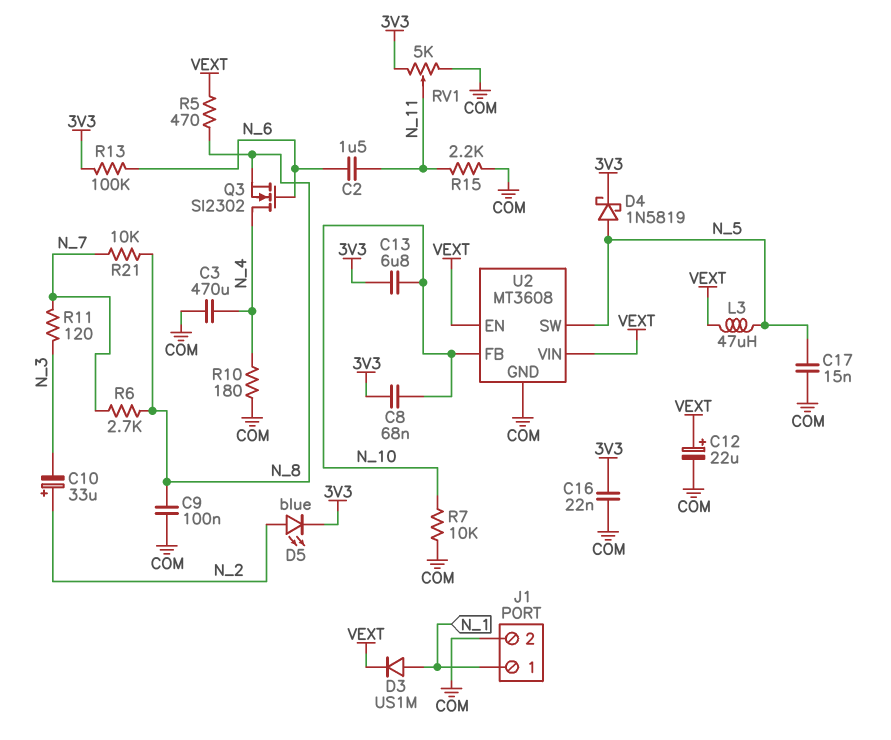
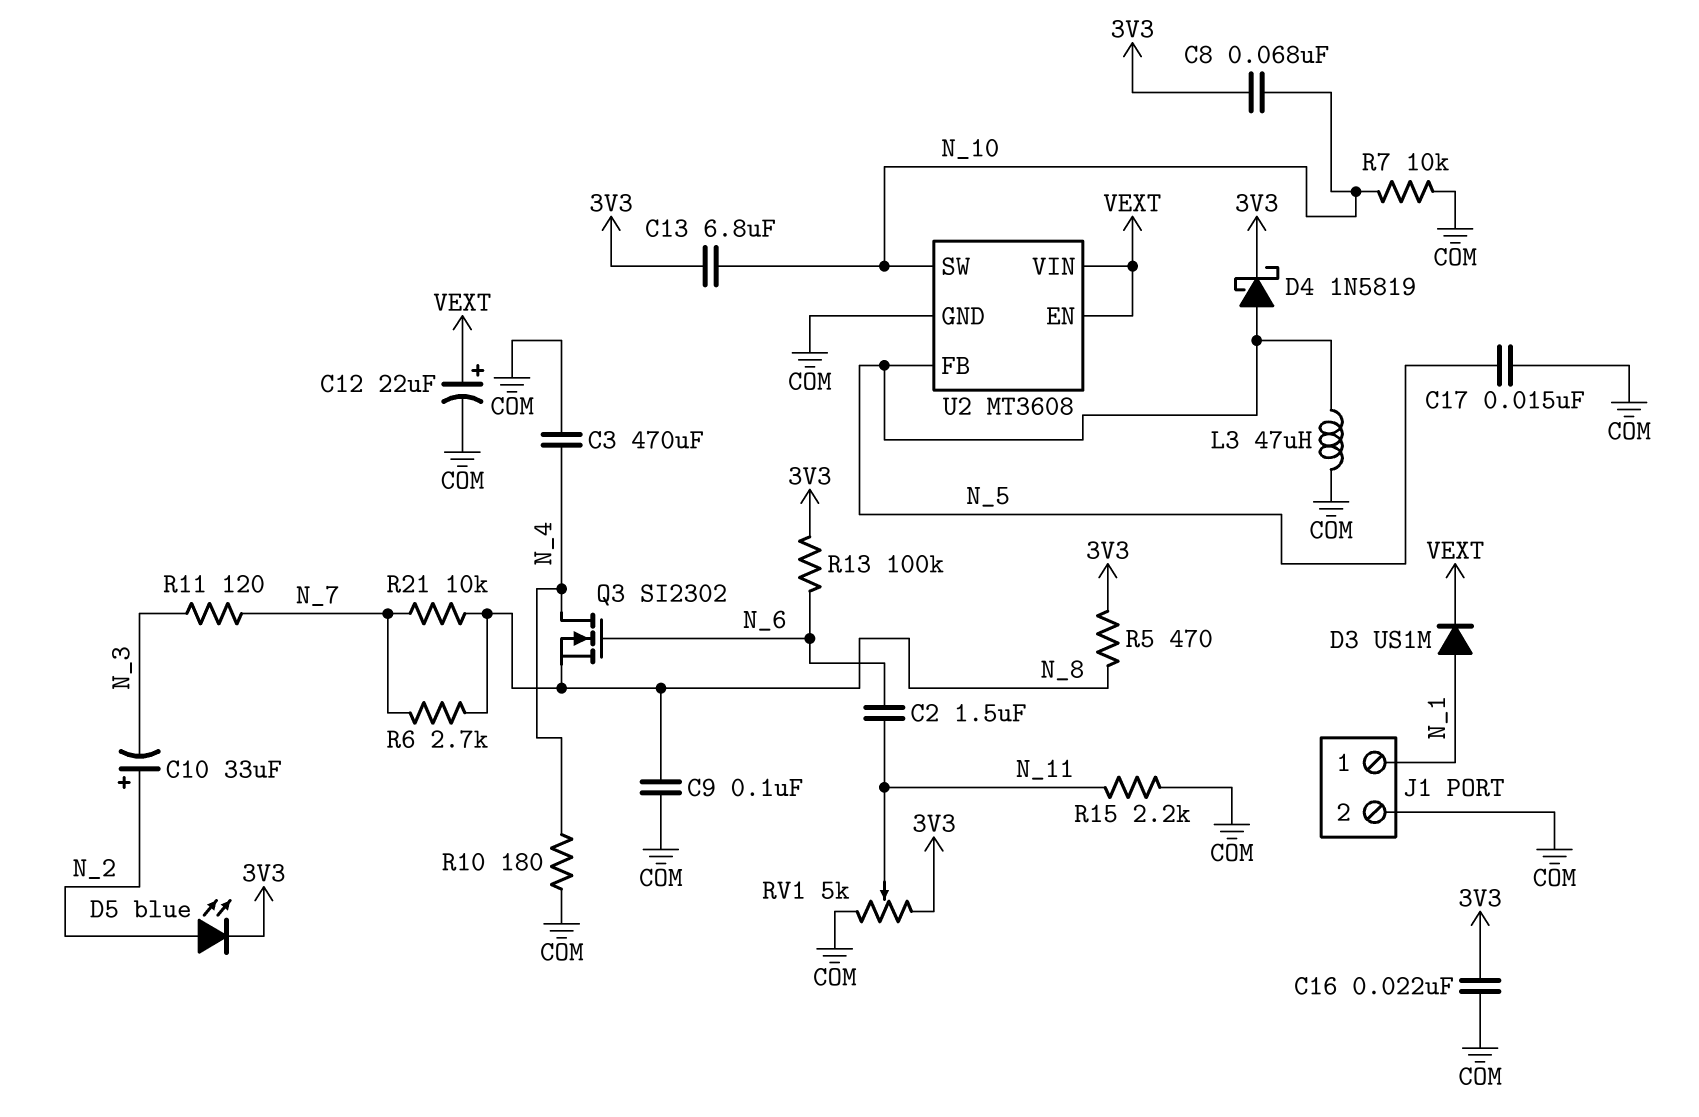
L3: 47uH (N_5, VEXT) -> 47uH (COM, N_5)
R5: 470 (N_8, VEXT) -> 470 (3V3, N_8)
U2 pin FB: N_10 -> N_5
U2 pin SW: N_5 -> N_10

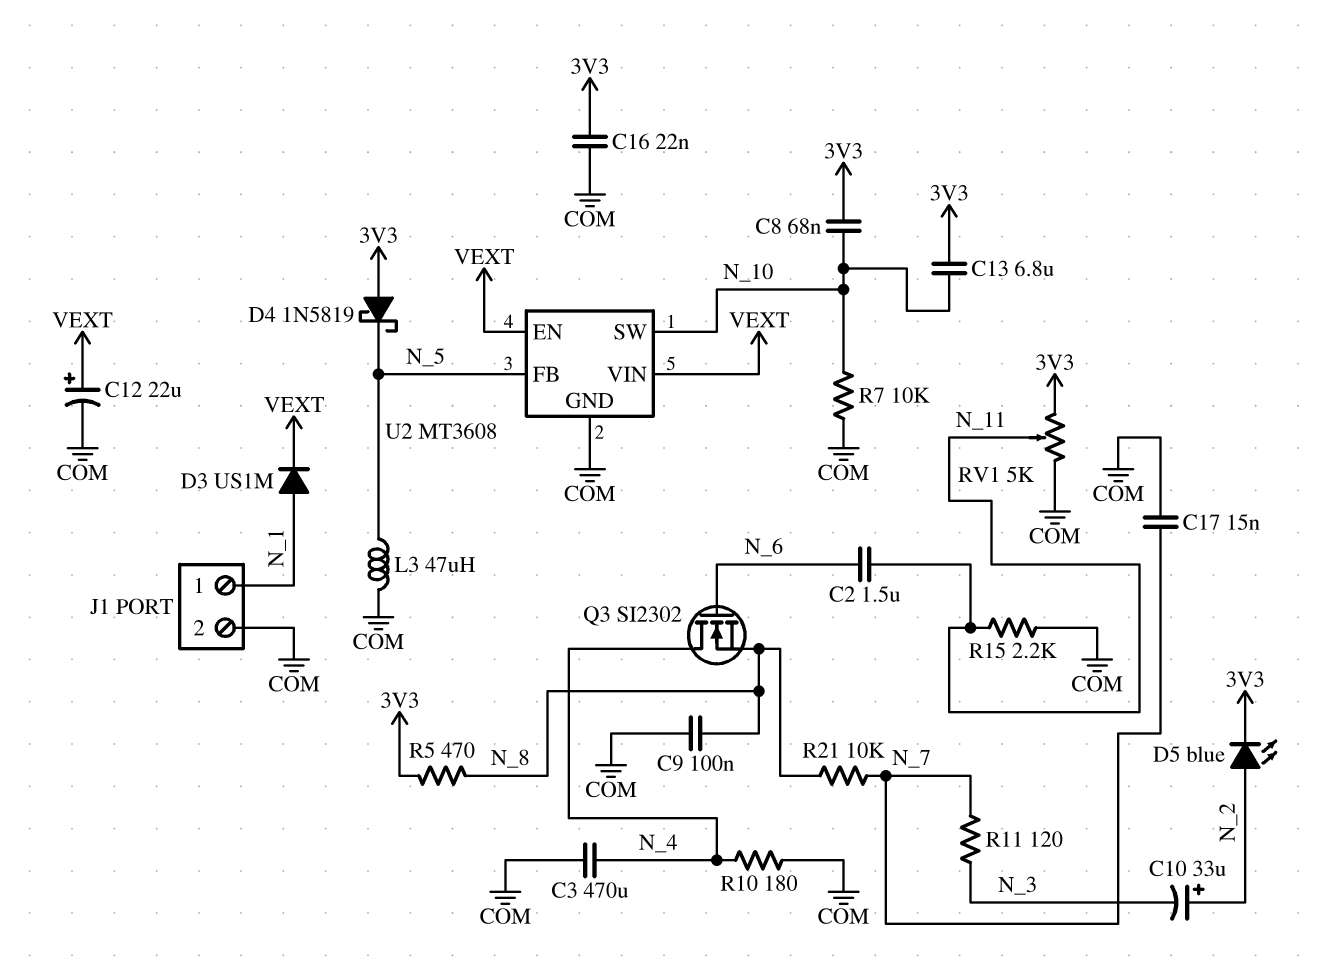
C17: 15nF (COM, N_5) -> 15nF (COM, N_7)
D4: schottky 1N5819 (A N_5, K 3V3) -> schottky 1N5819 (A 3V3, K N_5)
R6: 2.7k (N_7, N_8) -> none
R13: 100k (3V3, N_6) -> none

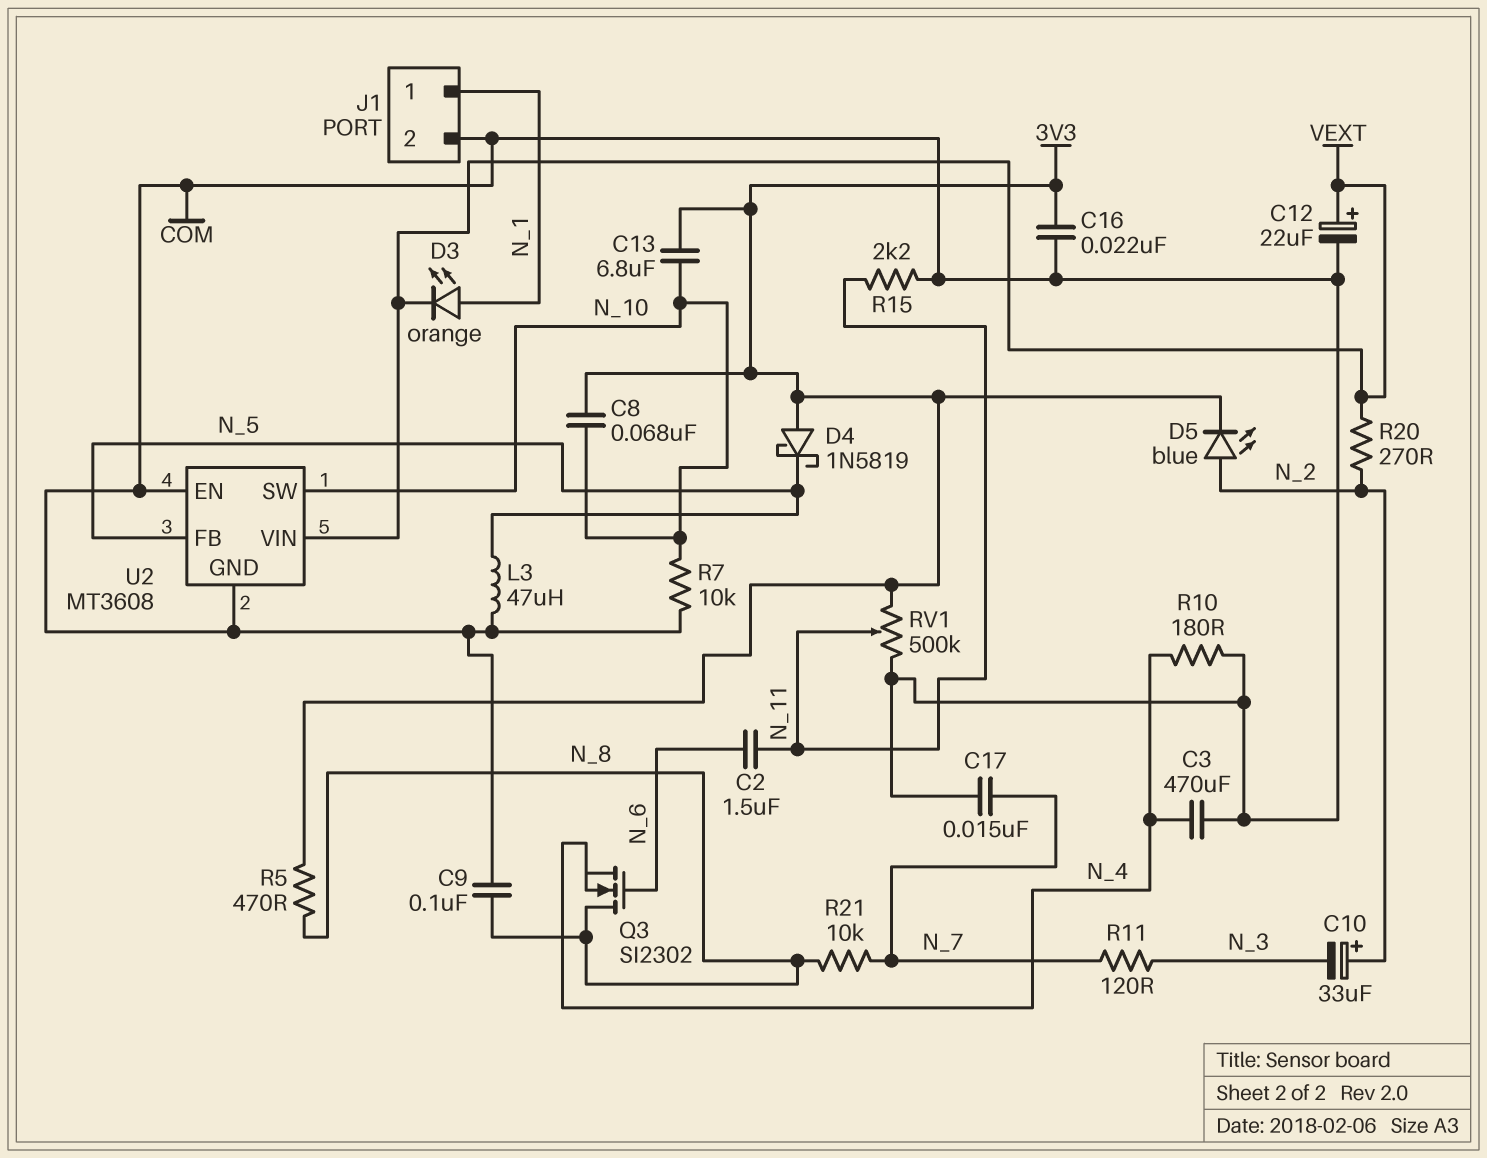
D3: diode US1M (A N_1, K VEXT) -> LED orange (A N_1, K VEXT)
Q3: NMOS SI2302 (G N_6, D N_4, S N_8) -> NMOS SI2302 (G N_6, D N_8, S N_4)
R20: none -> 270 (N_2, VEXT)
RV1: 5k (3V3, COM, wiper N_11) -> 500k (3V3, COM, wiper N_11)
U2 pin EN: VEXT -> COM

